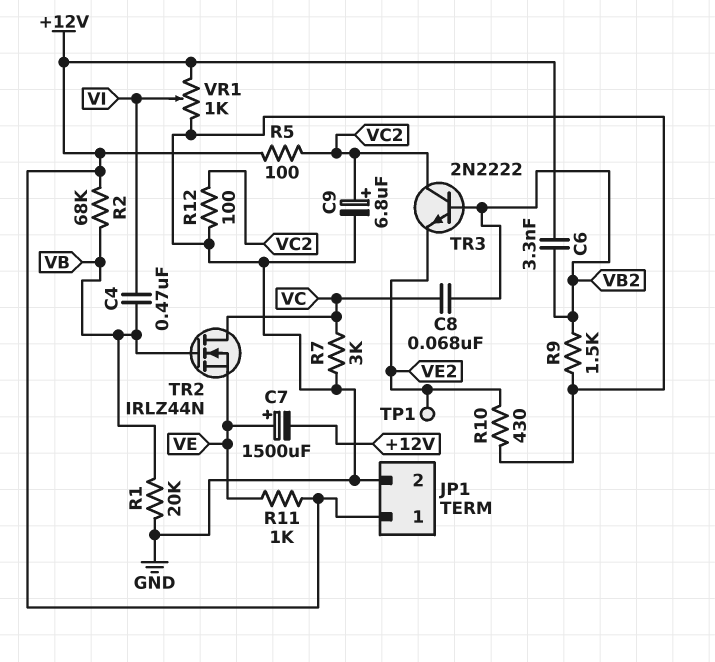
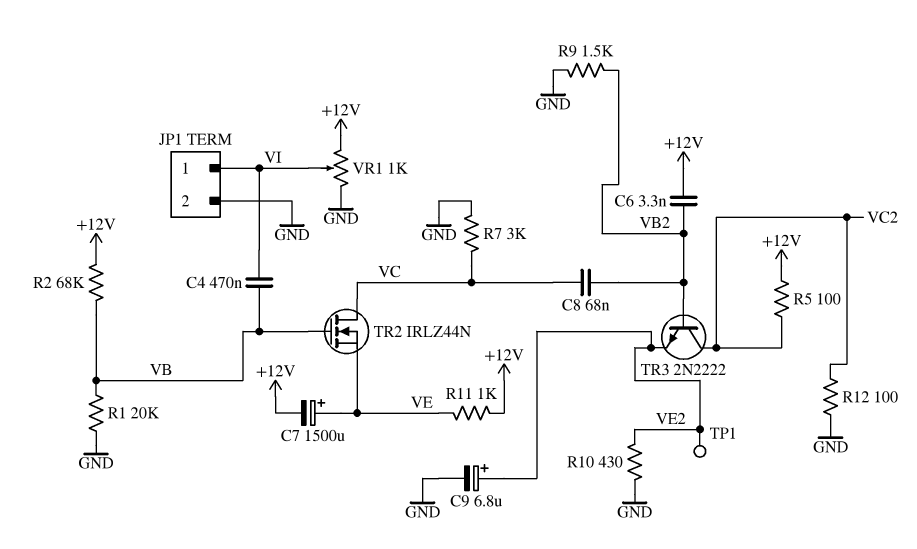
C9: 6.8uF (plus VC2, minus GND) -> 6.8uF (plus VE2, minus GND)
JP1 pin 1: +12V -> VI

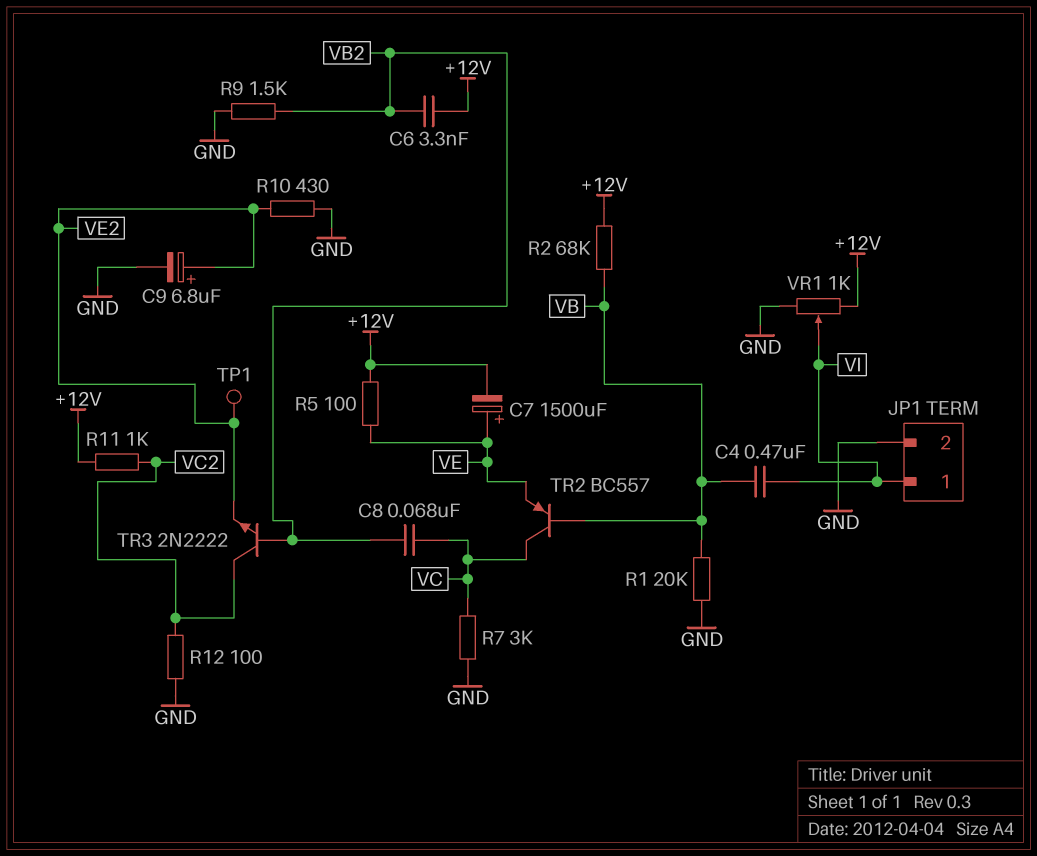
R5: 100 (+12V, VC2) -> 100 (+12V, VE)
R11: 1k (+12V, VE) -> 1k (+12V, VC2)
TR2: NMOS IRLZ44N (G VB, D VC, S VE) -> PNP BC557 (B VB, C VC, E VE)

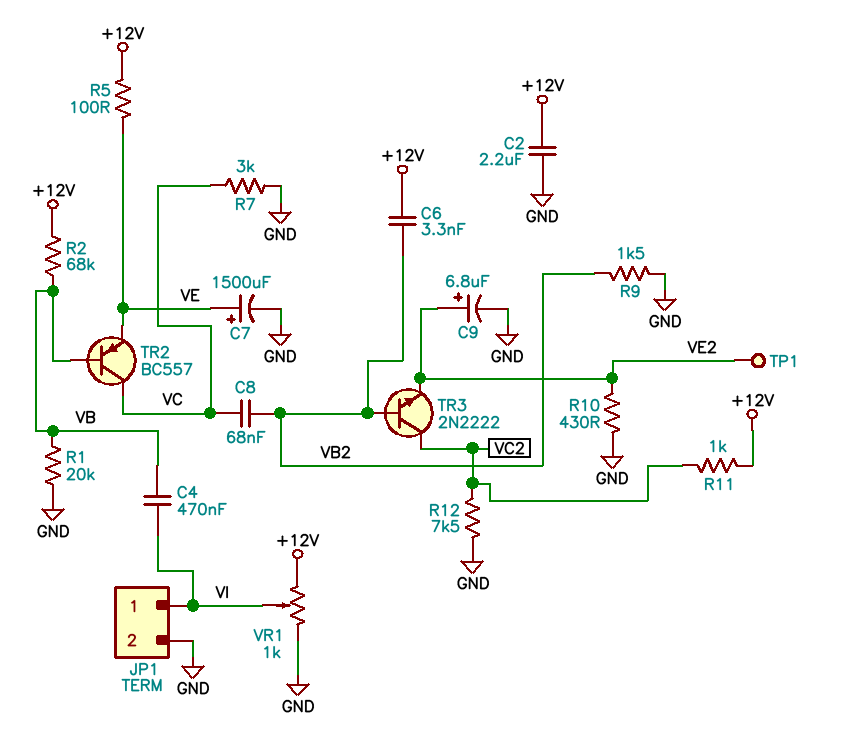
C2: none -> 2.2uF (+12V, GND)
C7: 1500uF (plus VE, minus +12V) -> 1500uF (plus VE, minus GND)
R12: 100 (GND, VC2) -> 7.5k (GND, VC2)

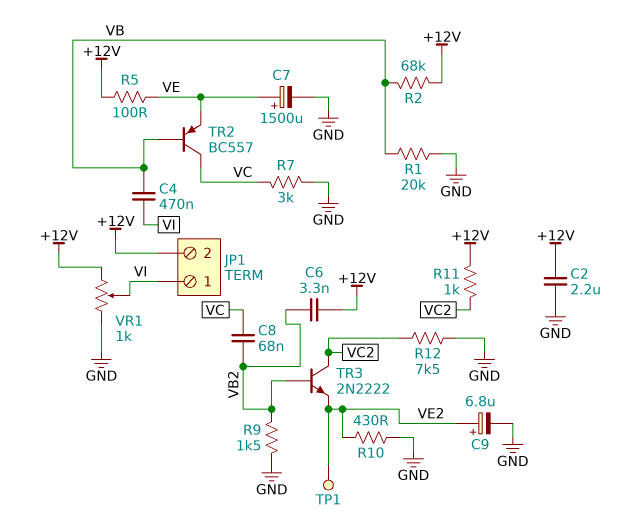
JP1 pin 2: GND -> +12V

